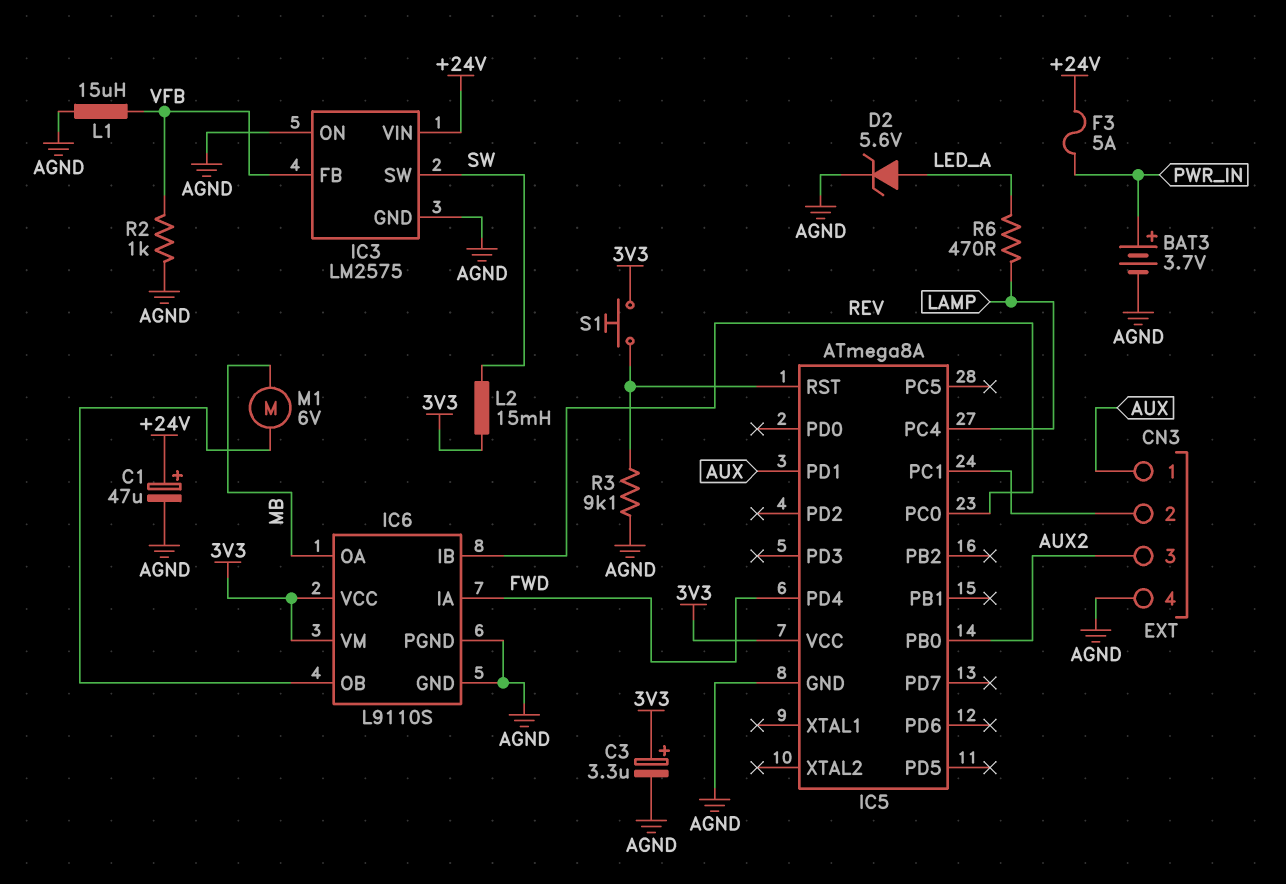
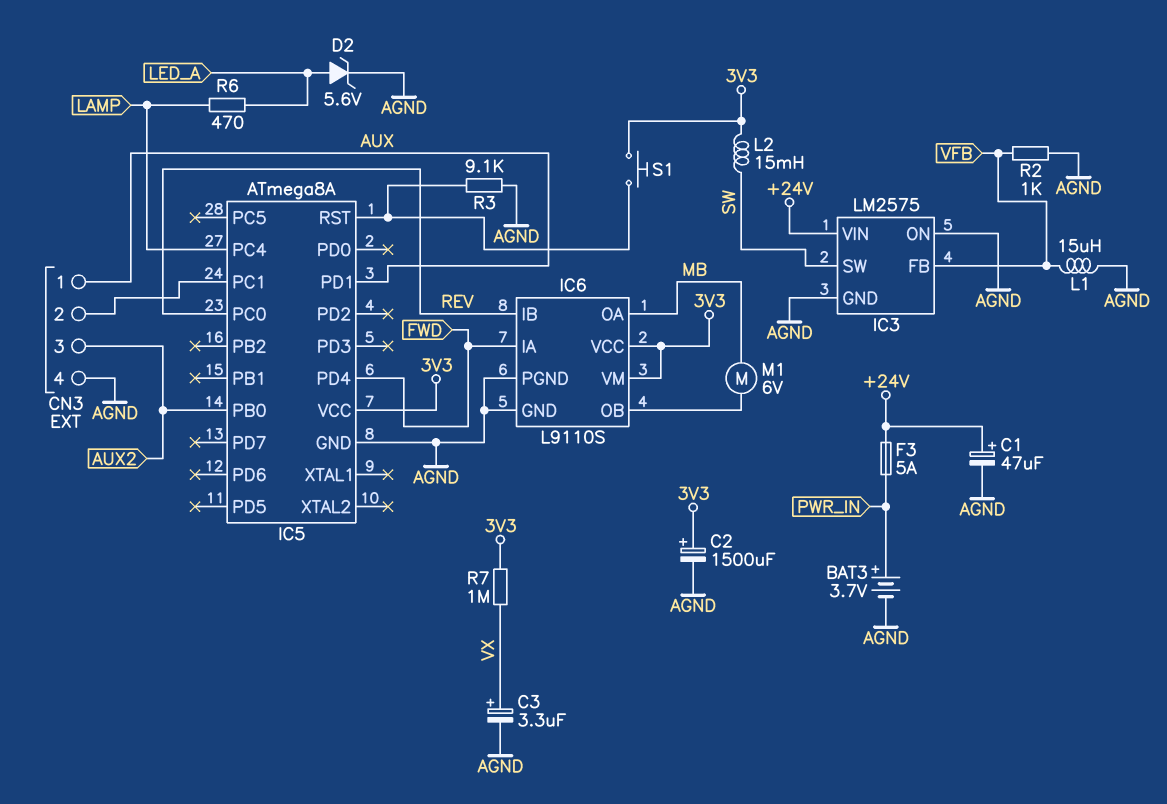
C2: none -> 1500uF (plus 3V3, minus AGND)
C3: 3.3uF (plus 3V3, minus AGND) -> 3.3uF (plus VX, minus AGND)
R7: none -> 1M (3V3, VX)

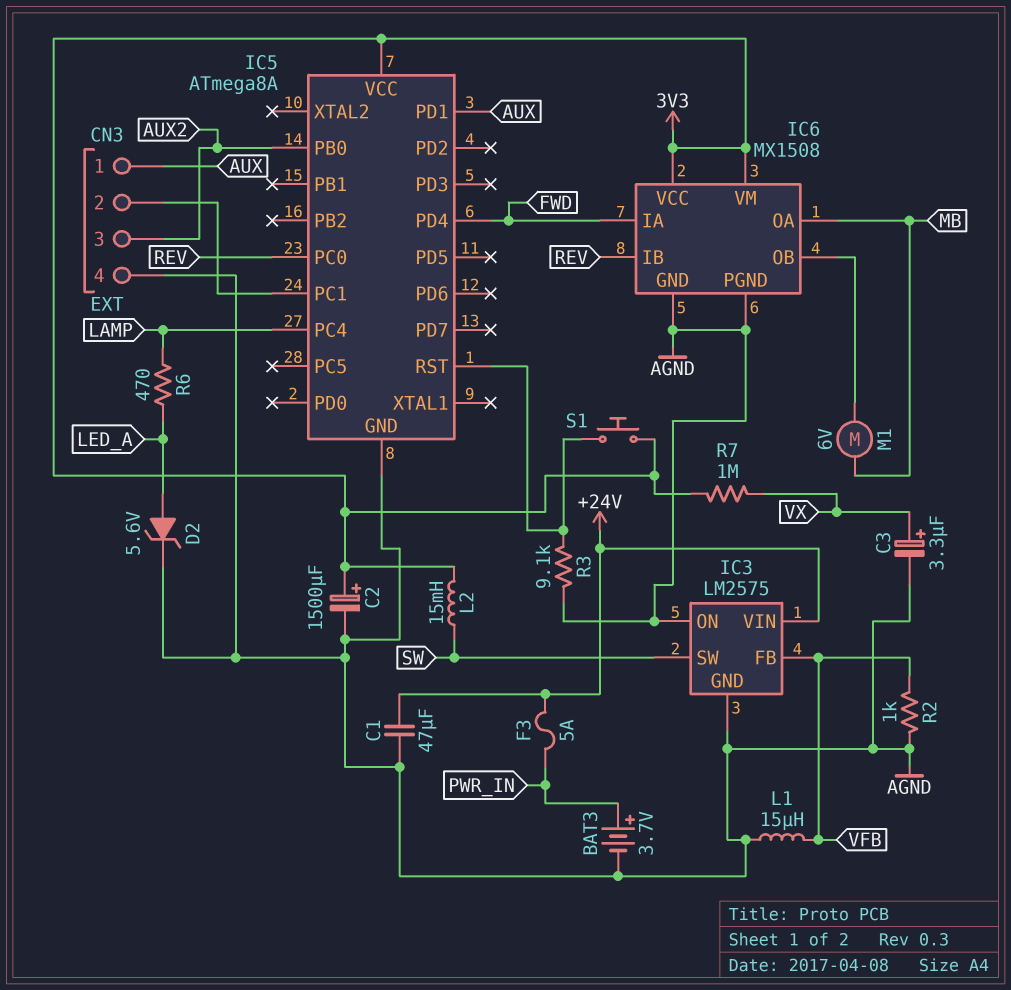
C1: 47uF (plus +24V, minus AGND) -> 47uF (+24V, AGND)
IC6: L9110S -> MX1508

